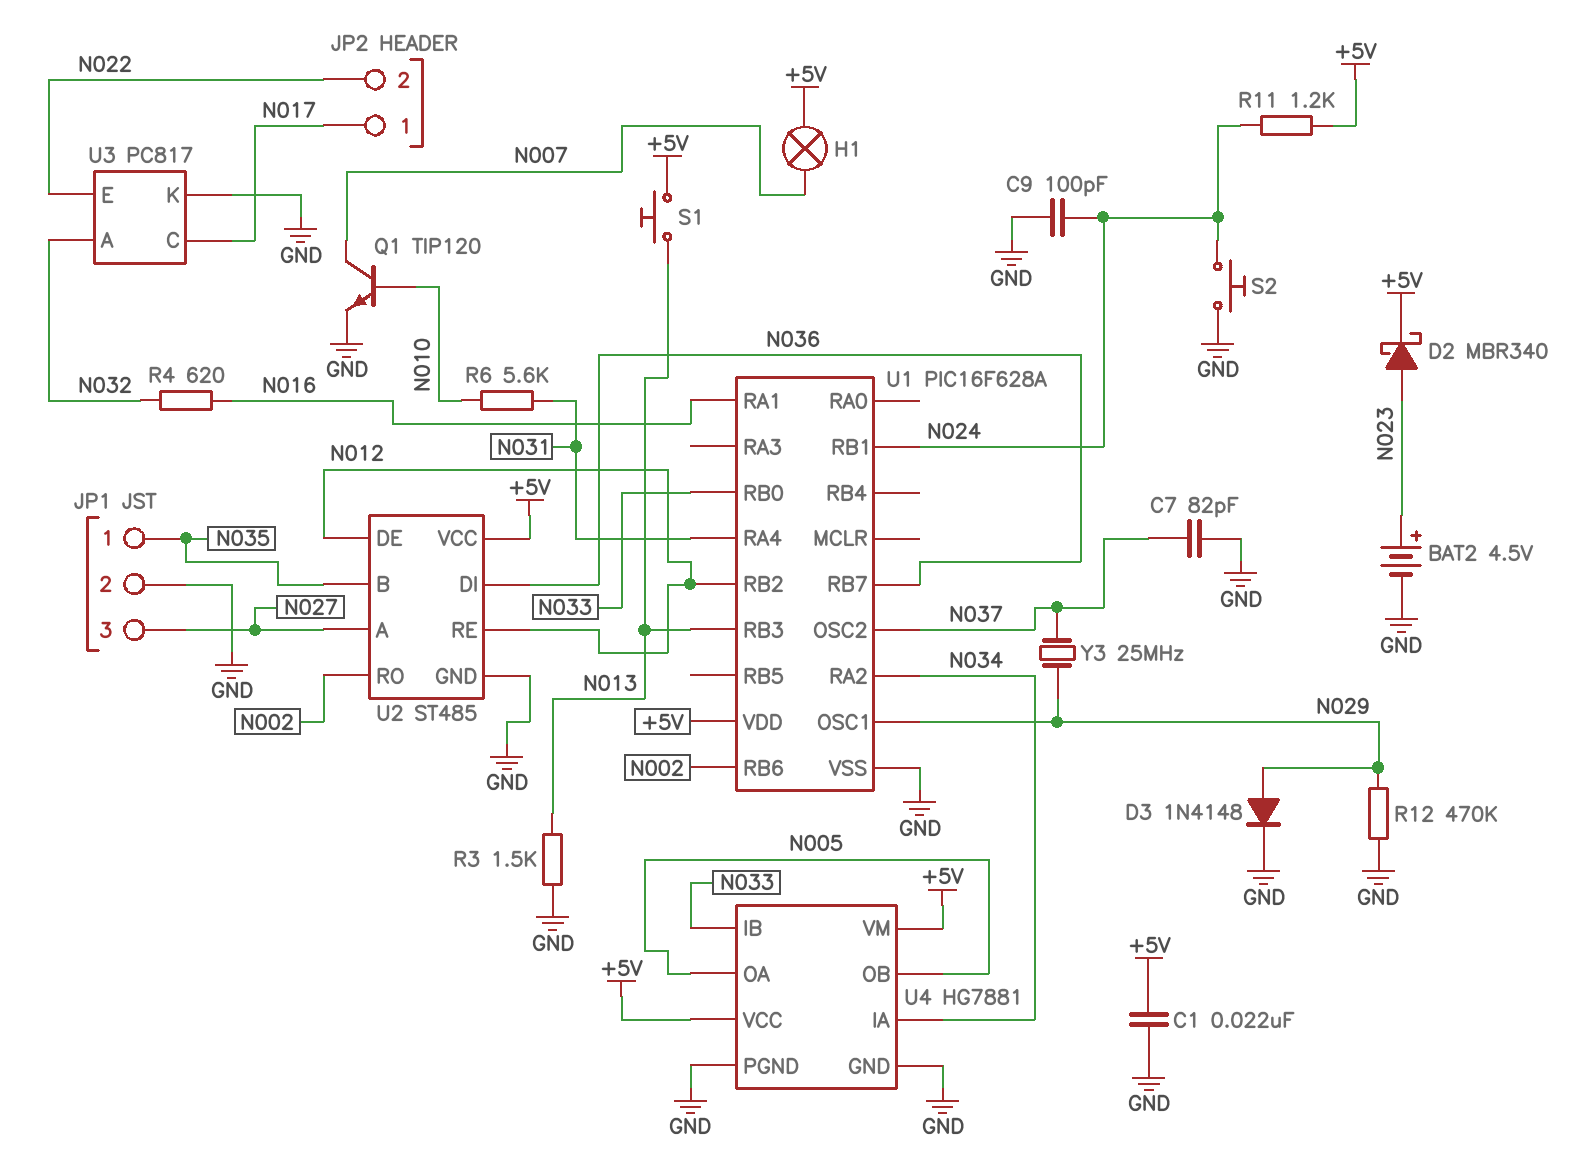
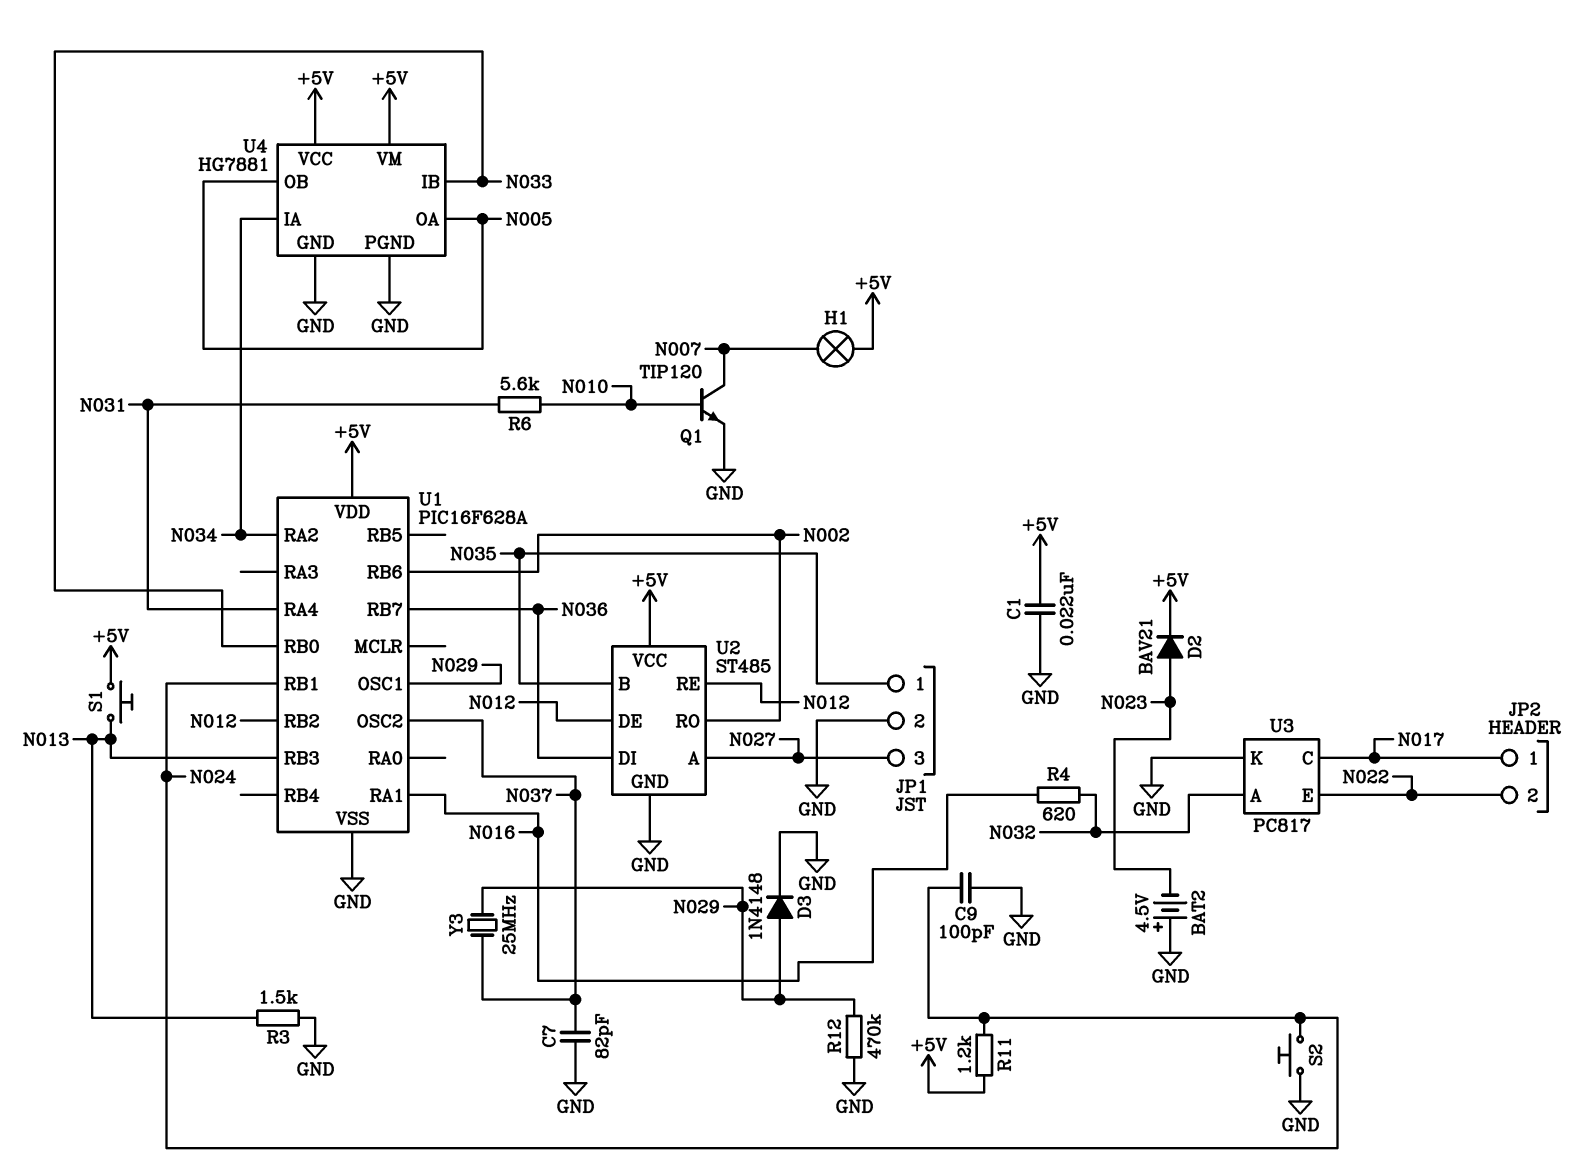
BAT2: 4.5V (plus N023, minus GND) -> 4.5V (plus GND, minus N023)
D2: schottky MBR340 (A N023, K +5V) -> diode BAV21 (A N023, K +5V)

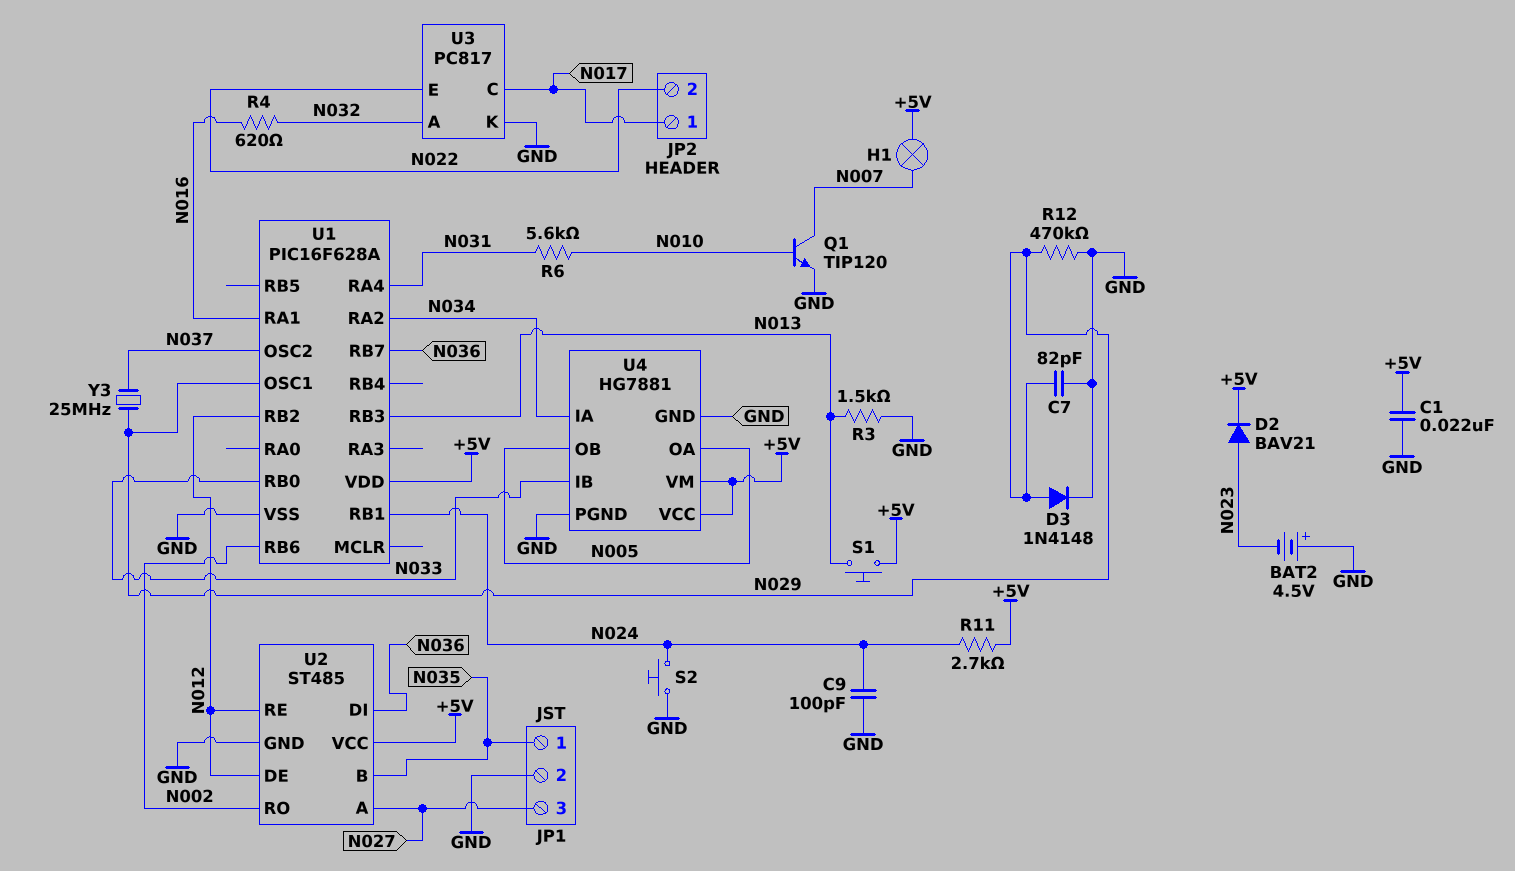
C7: 82pF (GND, N037) -> 82pF (GND, N029)
R11: 1.2k (+5V, N024) -> 2.7k (+5V, N024)

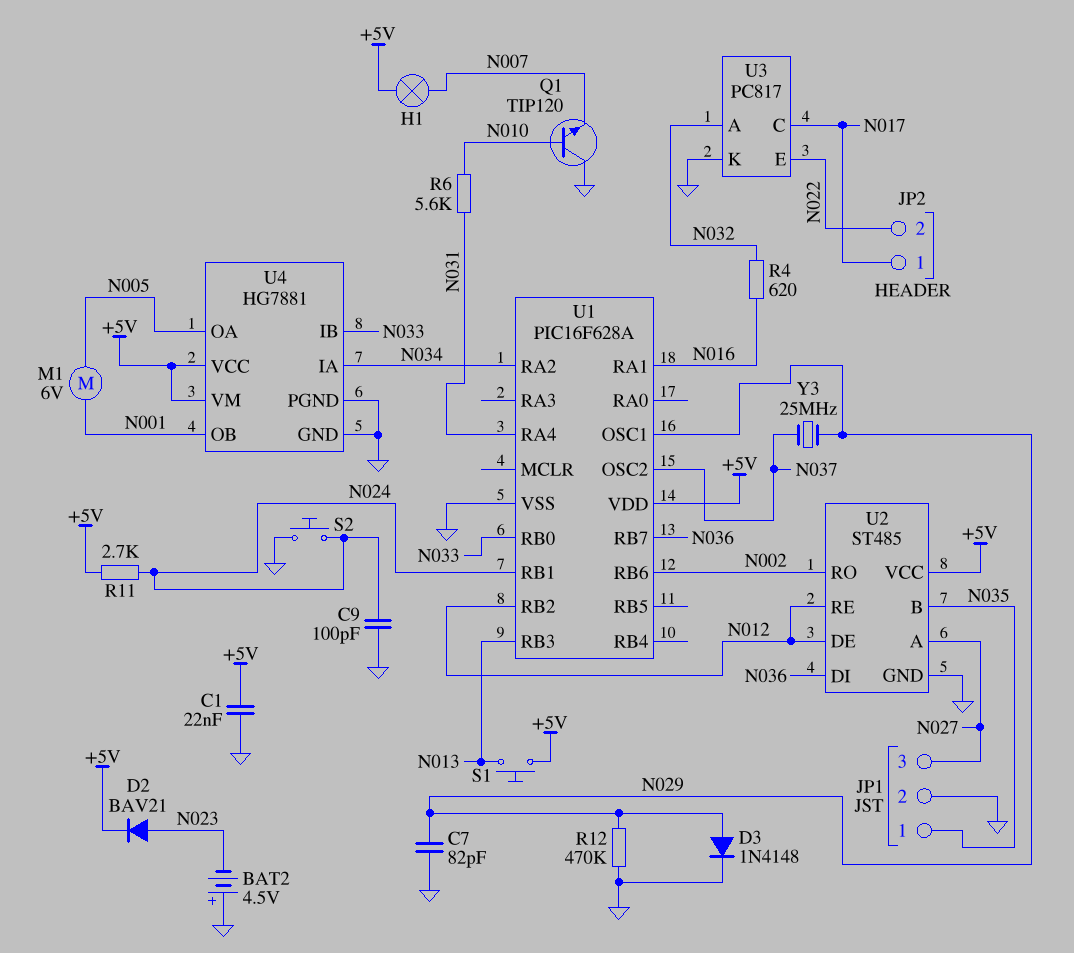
M1: none -> motor 6V (N001, N005)
Q1: NPN TIP120 (B N010, C N007, E GND) -> NPN TIP120 (B N010, C GND, E N007)
R3: 1.5k (GND, N013) -> none
U4 pin OB: N005 -> N001

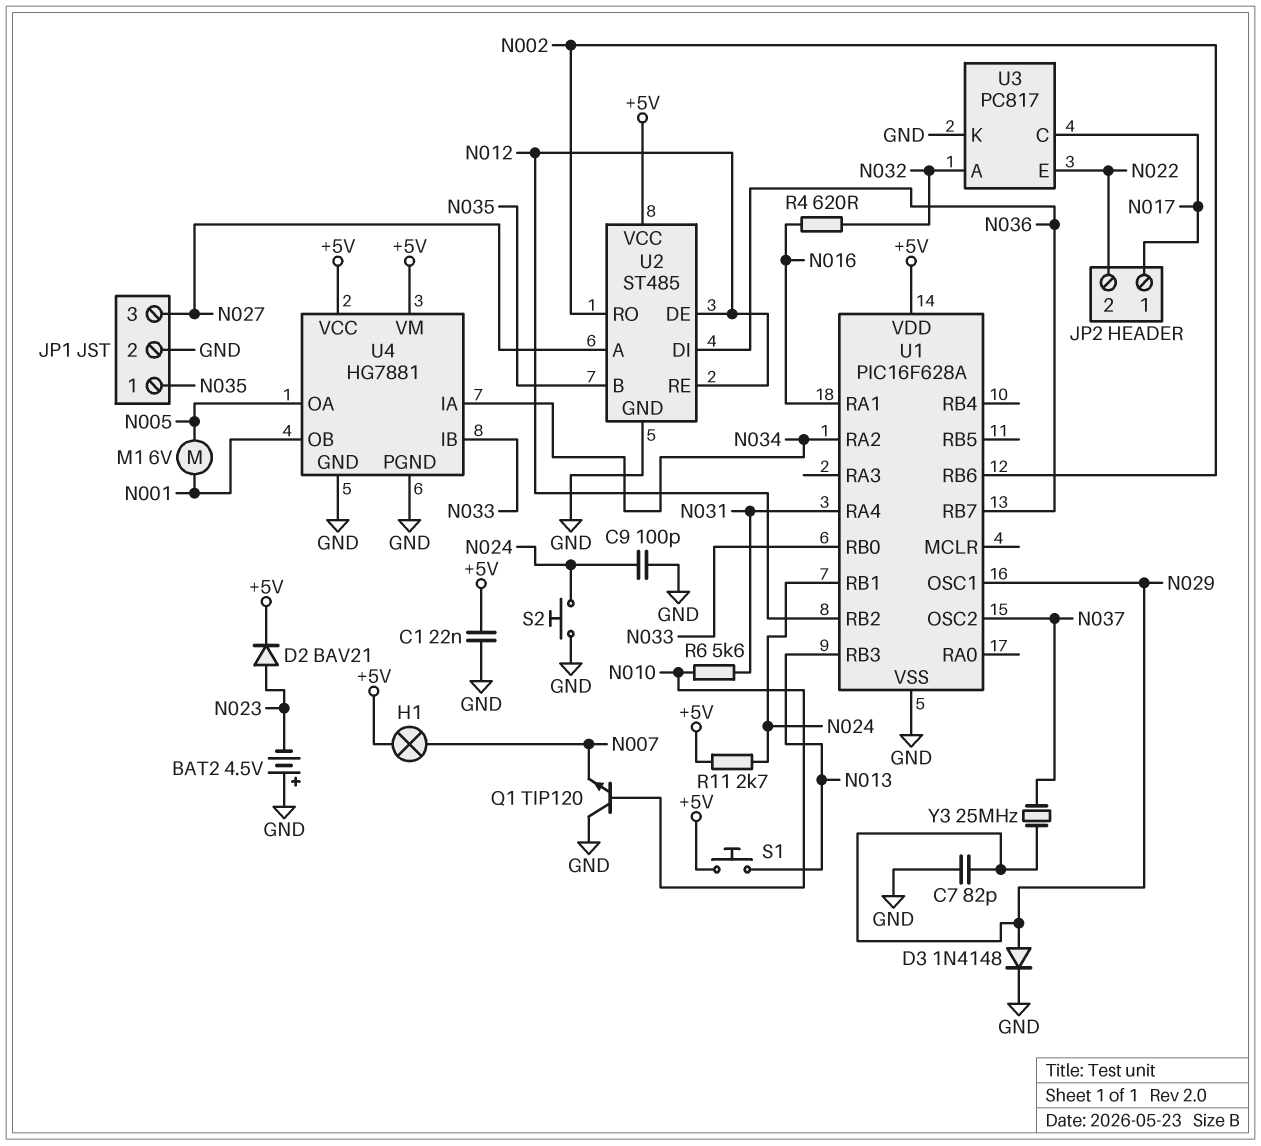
R12: 470k (GND, N029) -> none

